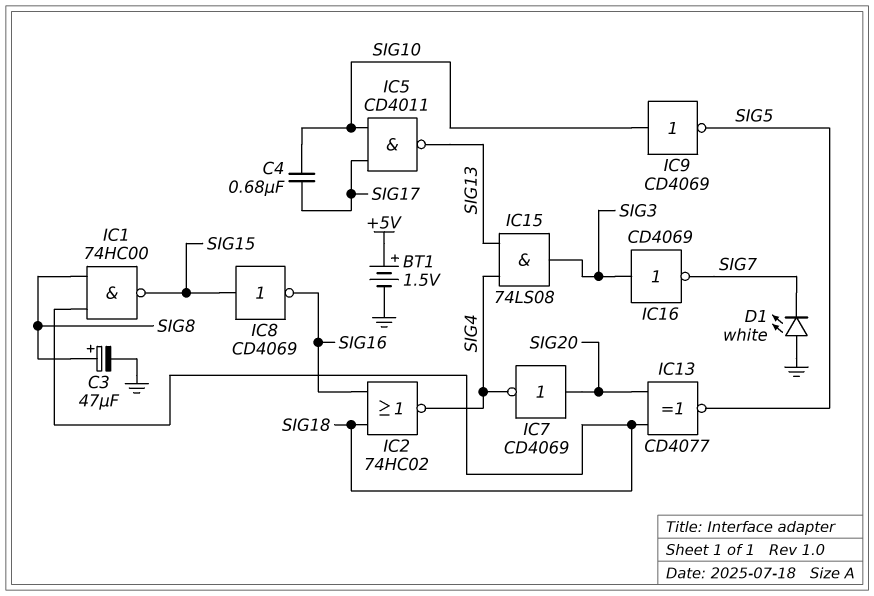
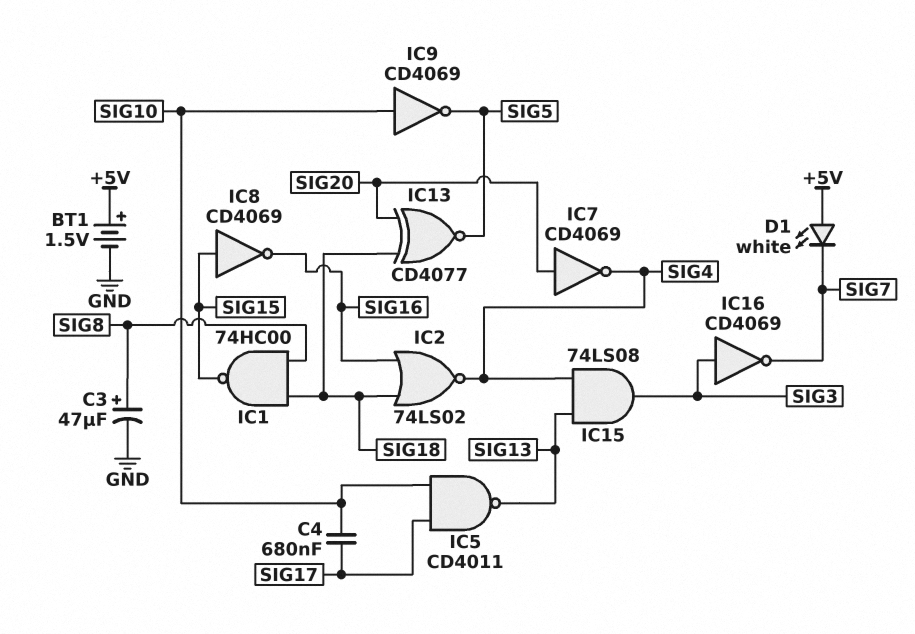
D1: LED white (A GND, K SIG7) -> LED white (A +5V, K SIG7)
IC2: NOR 74HC02 (in SIG16, in SIG18, out SIG4) -> NOR 74LS02 (in SIG16, in SIG18, out SIG4)

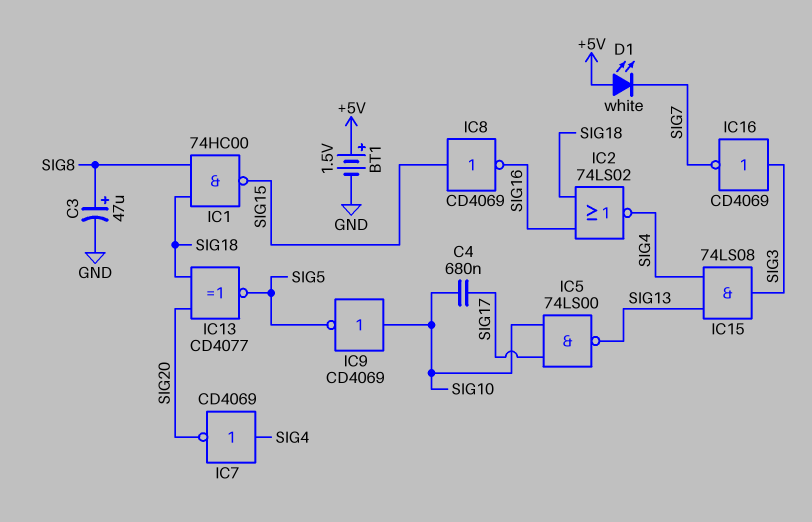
IC5: NAND CD4011 (in SIG10, in SIG17, out SIG13) -> NAND 74LS00 (in SIG10, in SIG17, out SIG13)
IC7: NOT CD4069 (in SIG20, out SIG4) -> NOT CD4069 (in SIG4, out SIG20)

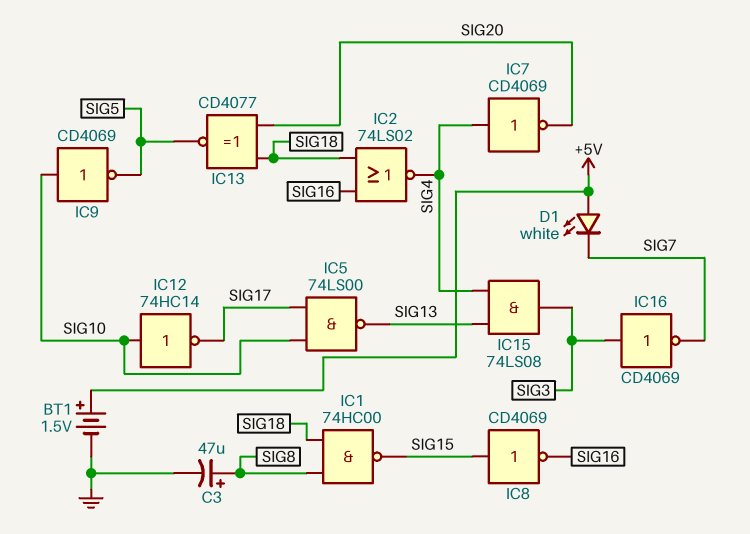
C4: 680nF (SIG10, SIG17) -> none
IC12: none -> NOT 74HC14 (in SIG10, out SIG17)

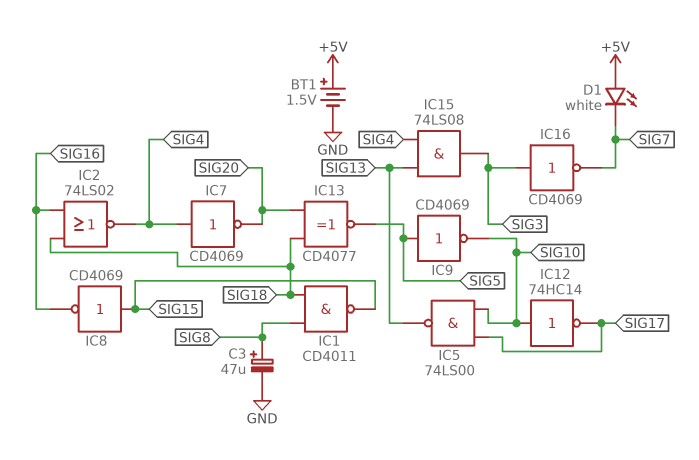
IC1: NAND 74HC00 (in SIG8, in SIG18, out SIG15) -> NAND CD4011 (in SIG8, in SIG18, out SIG15)
IC9: NOT CD4069 (in SIG10, out SIG5) -> NOT CD4069 (in SIG5, out SIG10)

